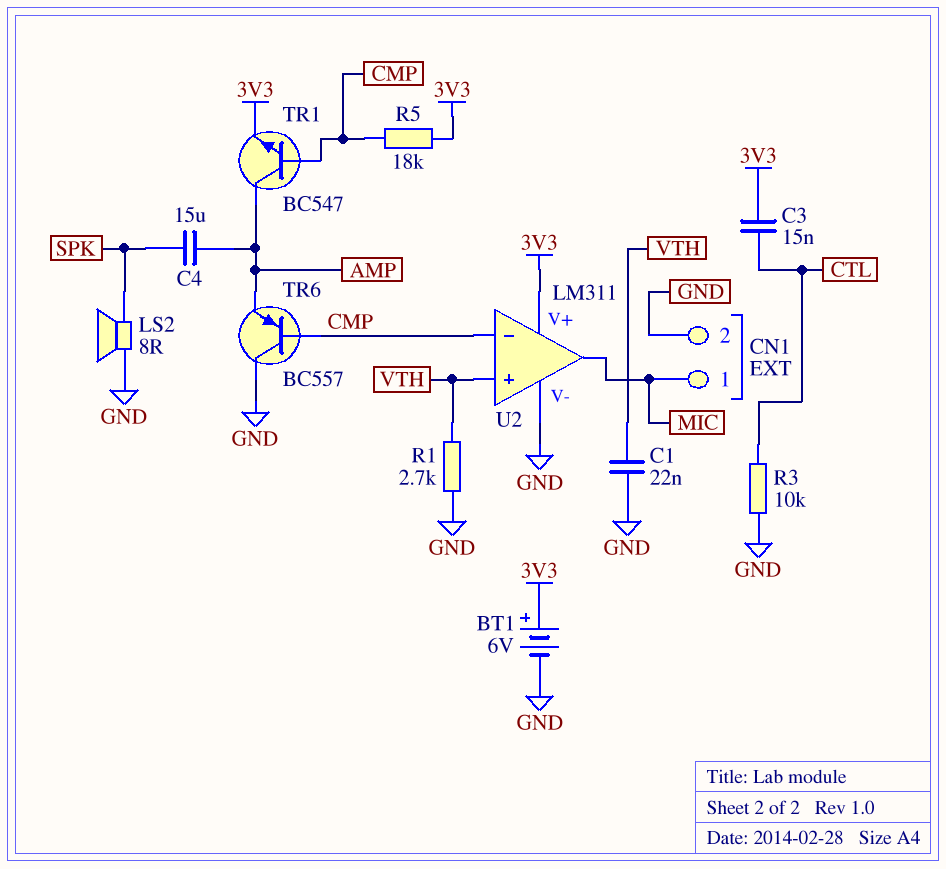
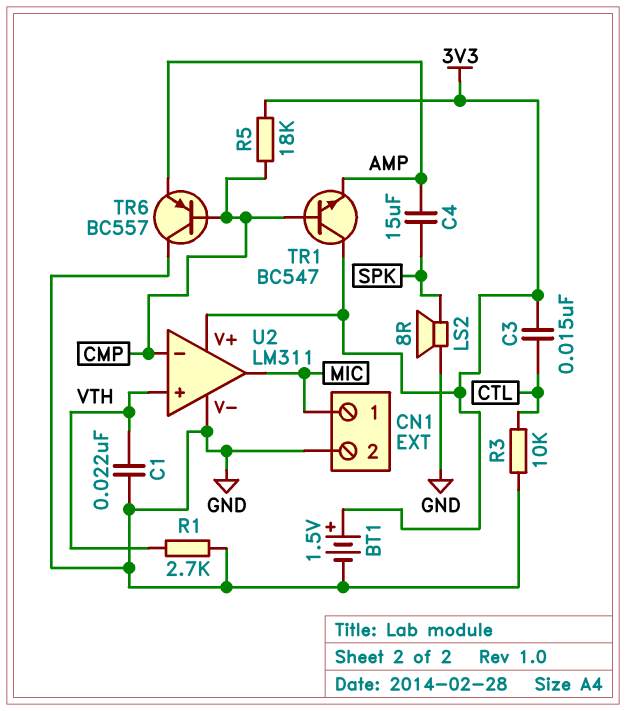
BT1: 6V (plus 3V3, minus GND) -> 1.5V (plus 3V3, minus GND)
TR1: NPN BC547 (B CMP, C AMP, E 3V3) -> NPN BC547 (B CMP, C 3V3, E AMP)

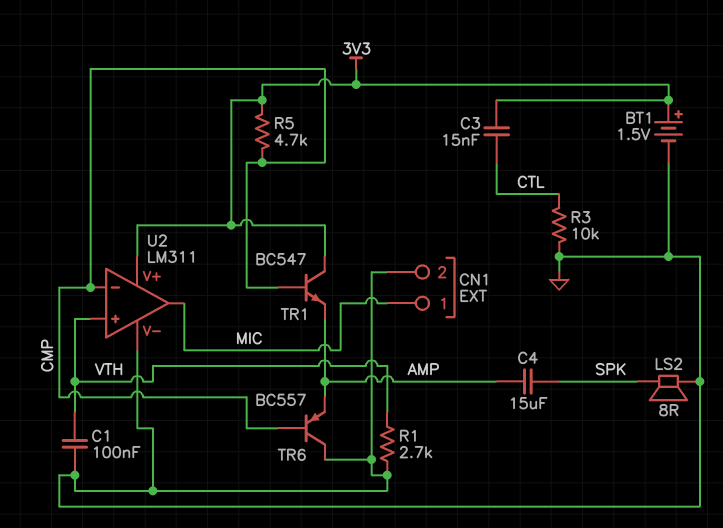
C1: 22nF (GND, VTH) -> 100nF (GND, VTH)
R5: 18k (3V3, CMP) -> 4.7k (3V3, CMP)

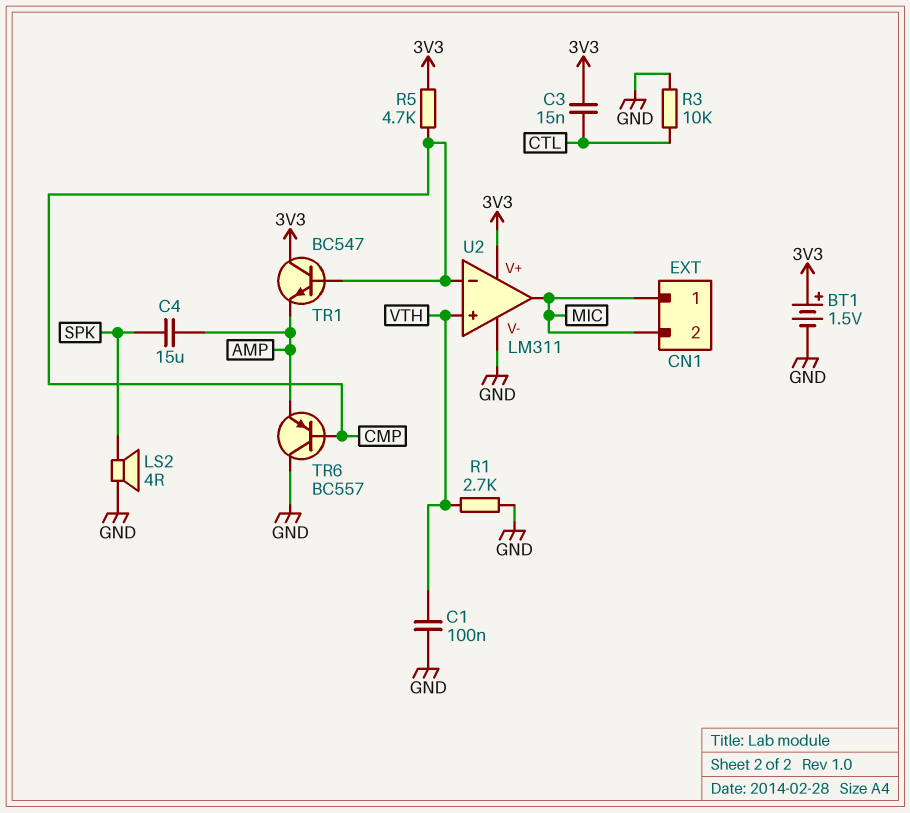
CN1 pin 2: GND -> MIC
LS2: speaker 8R (GND, SPK) -> speaker 4R (GND, SPK)

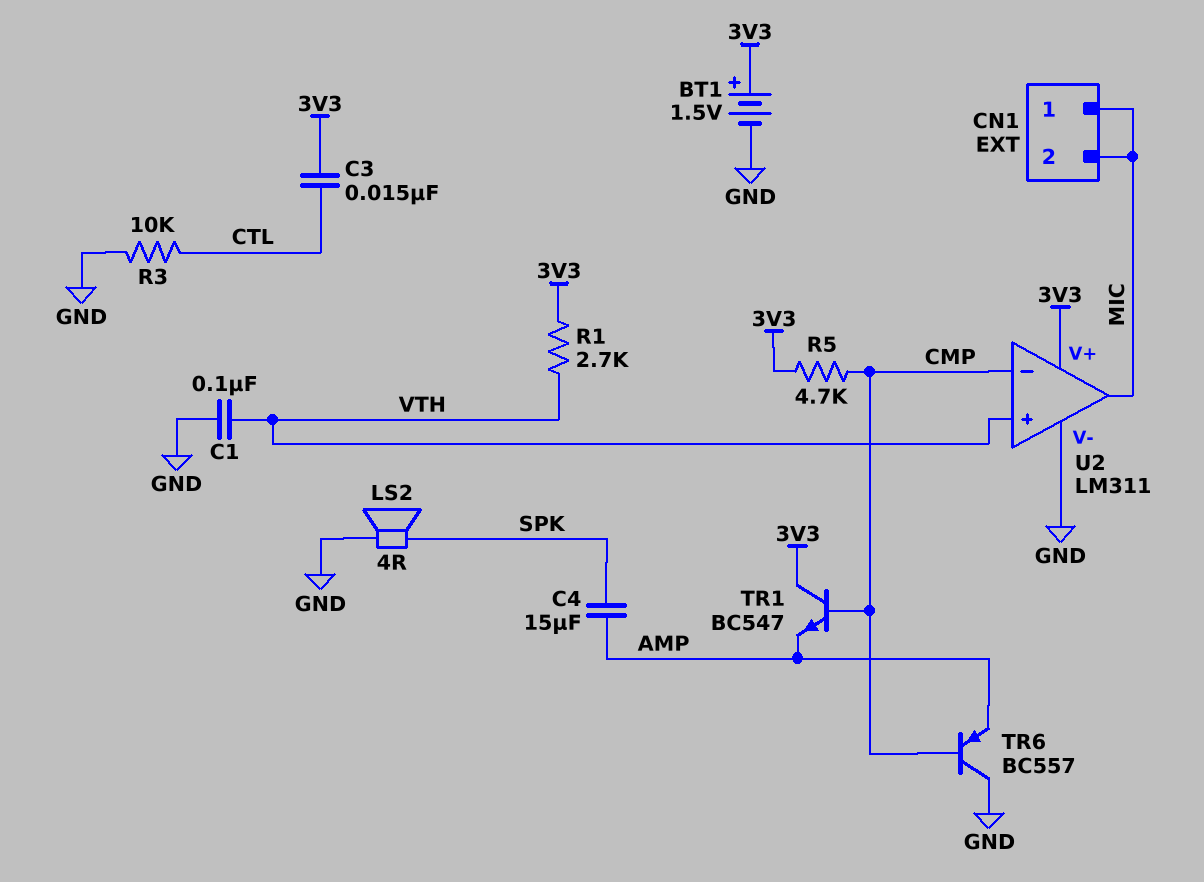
R1: 2.7k (GND, VTH) -> 2.7k (3V3, VTH)

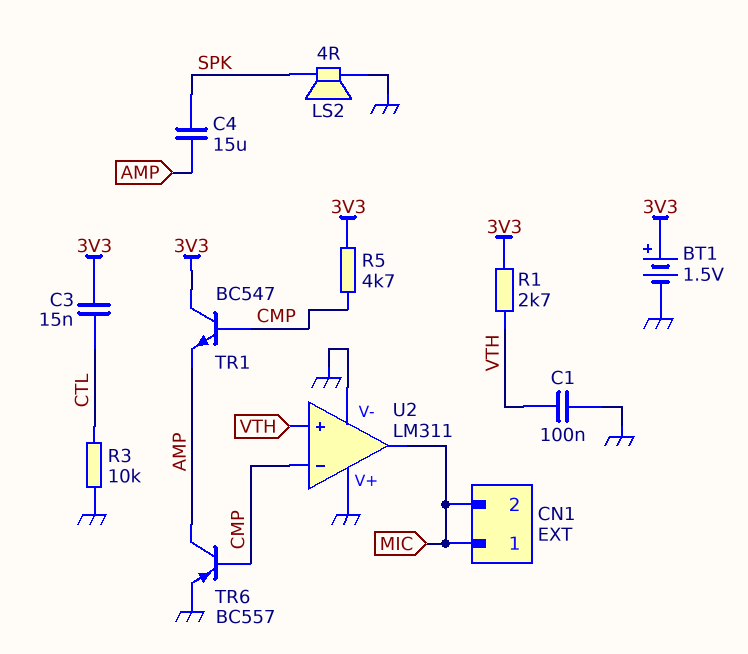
TR6: PNP BC557 (B CMP, C GND, E AMP) -> PNP BC557 (B CMP, C AMP, E GND)
U2 pin V+: 3V3 -> GND

